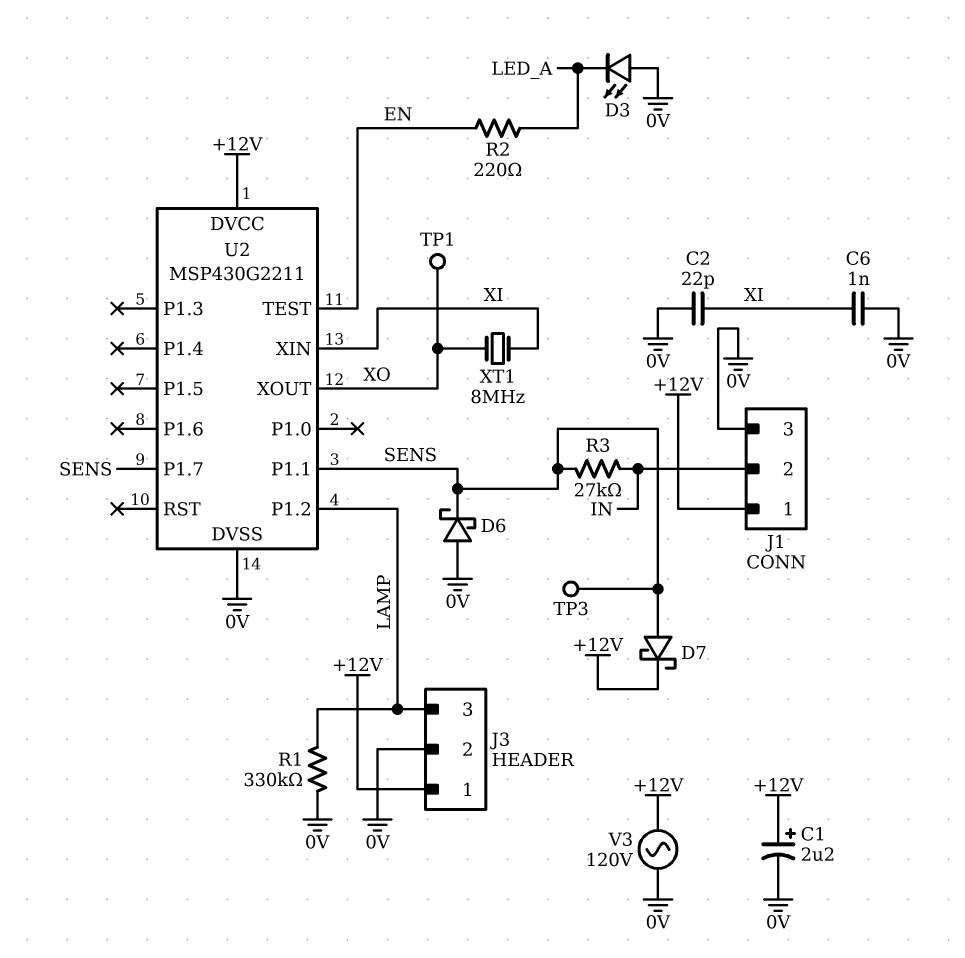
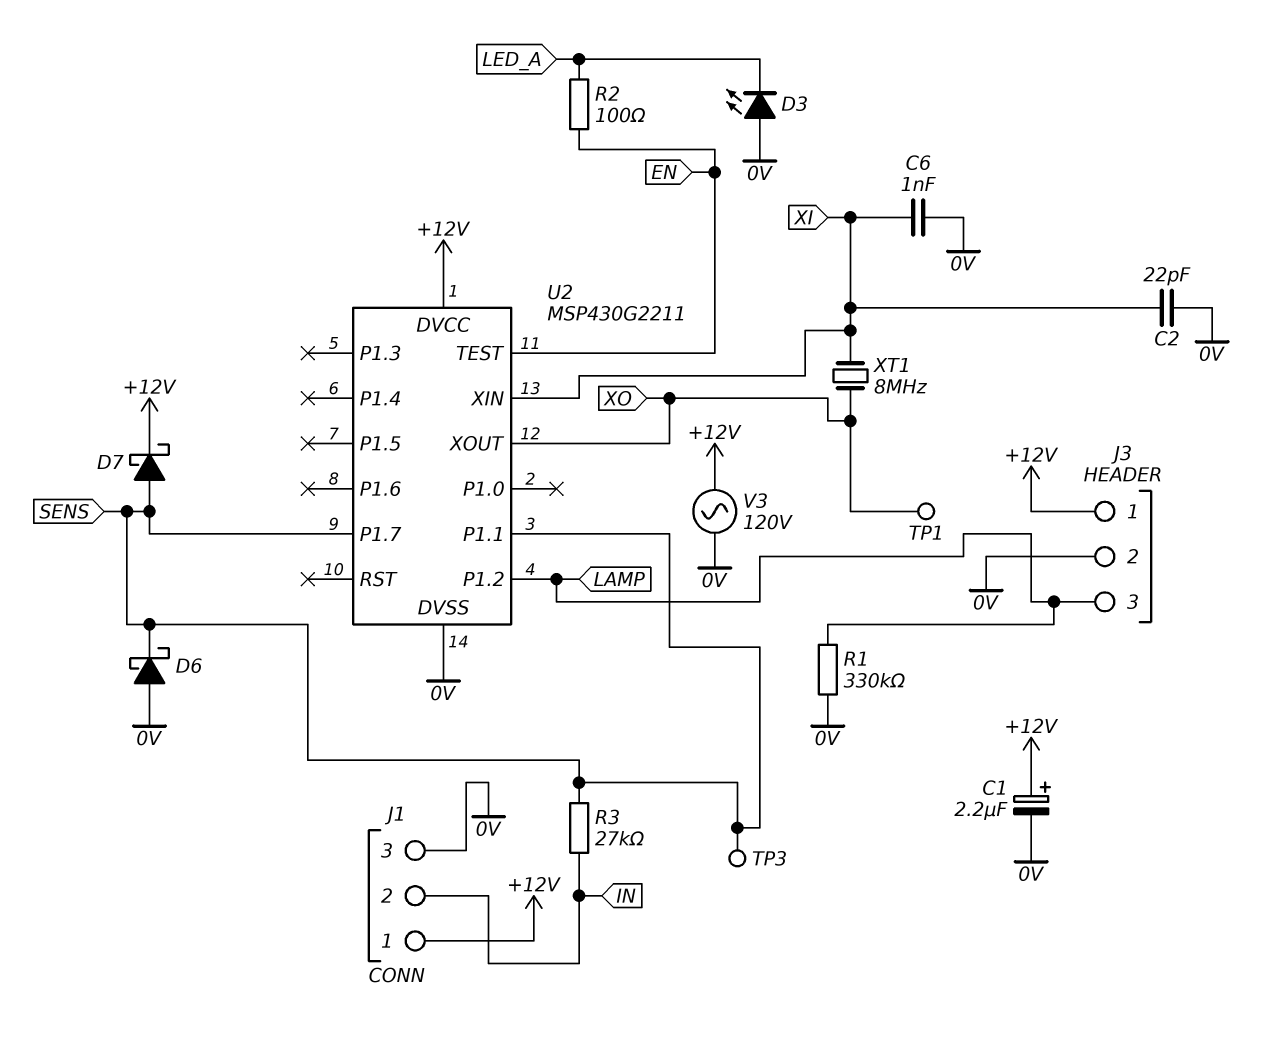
R2: 220 (EN, LED_A) -> 100 (EN, LED_A)

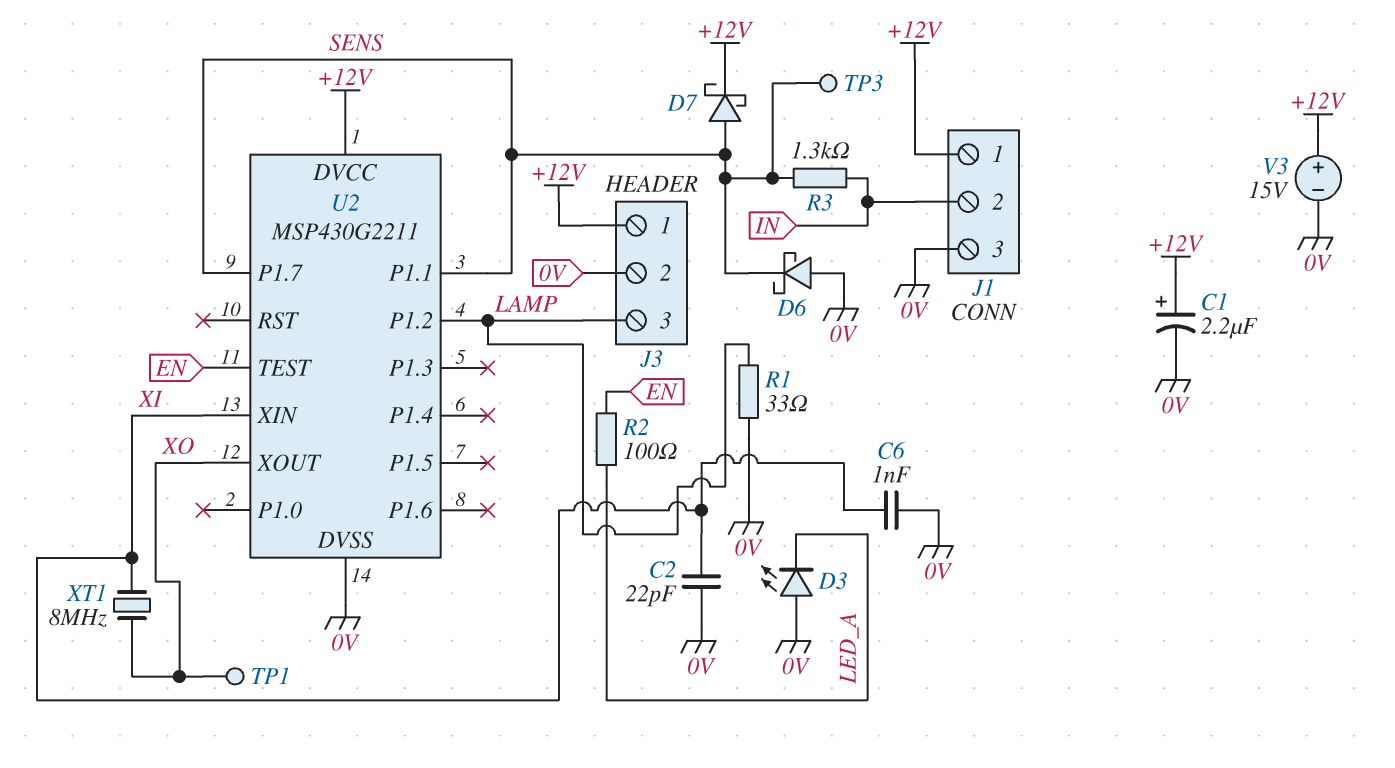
R1: 330k (0V, LAMP) -> 33 (0V, LAMP)
R3: 27k (IN, SENS) -> 1.3k (IN, SENS)
V3: AC 120V (+12V, 0V) -> 15V (plus +12V, minus 0V)

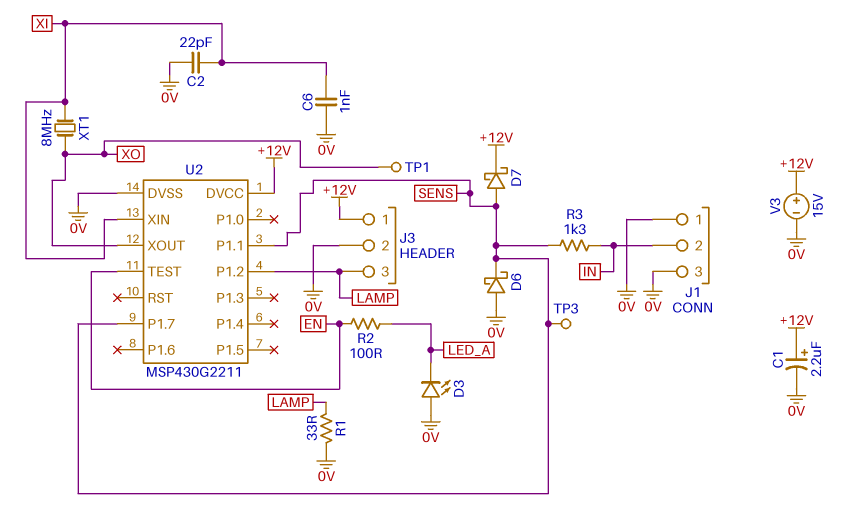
J1 pin 1: +12V -> 0V

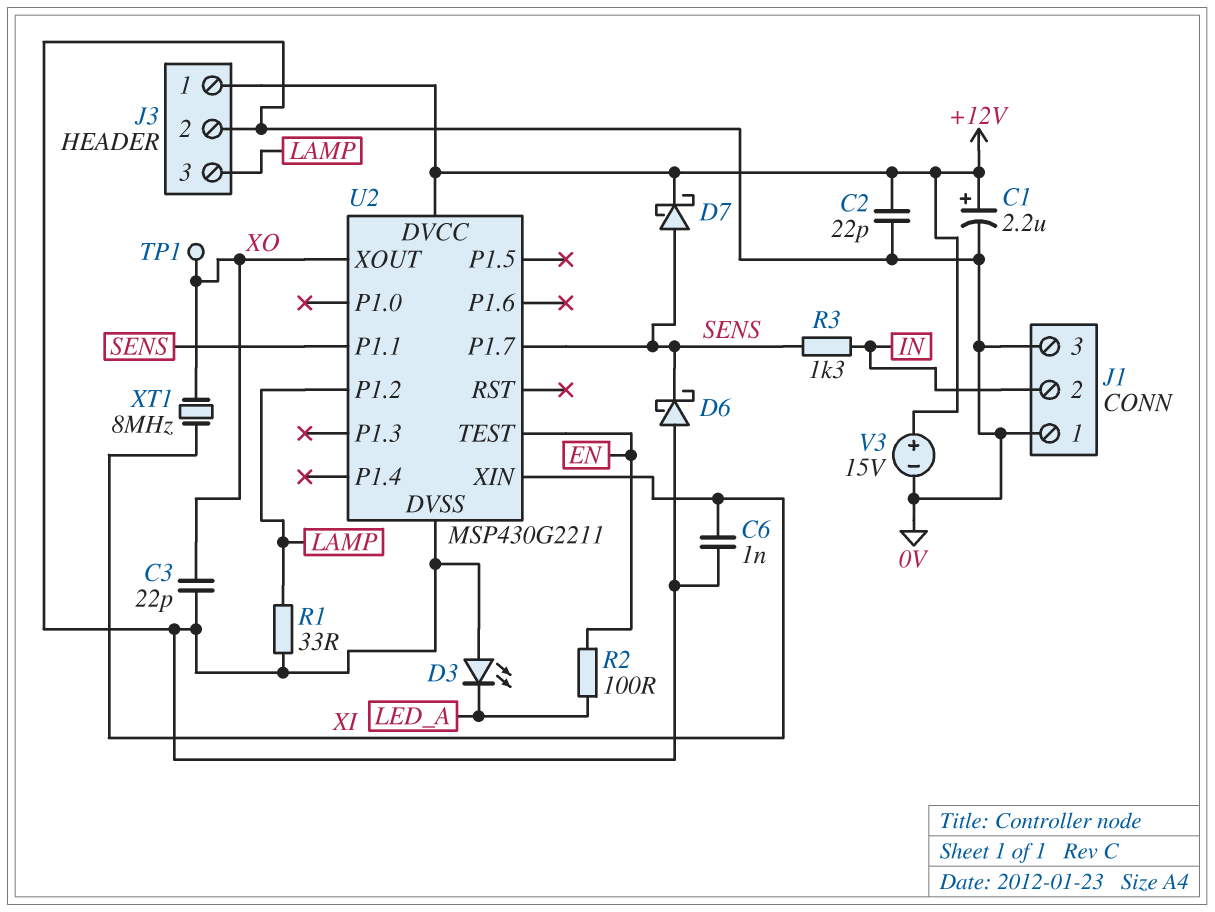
C2: 22pF (0V, XI) -> 22pF (+12V, 0V)
C3: none -> 22pF (0V, XO)
TP3: test point (SENS) -> none

